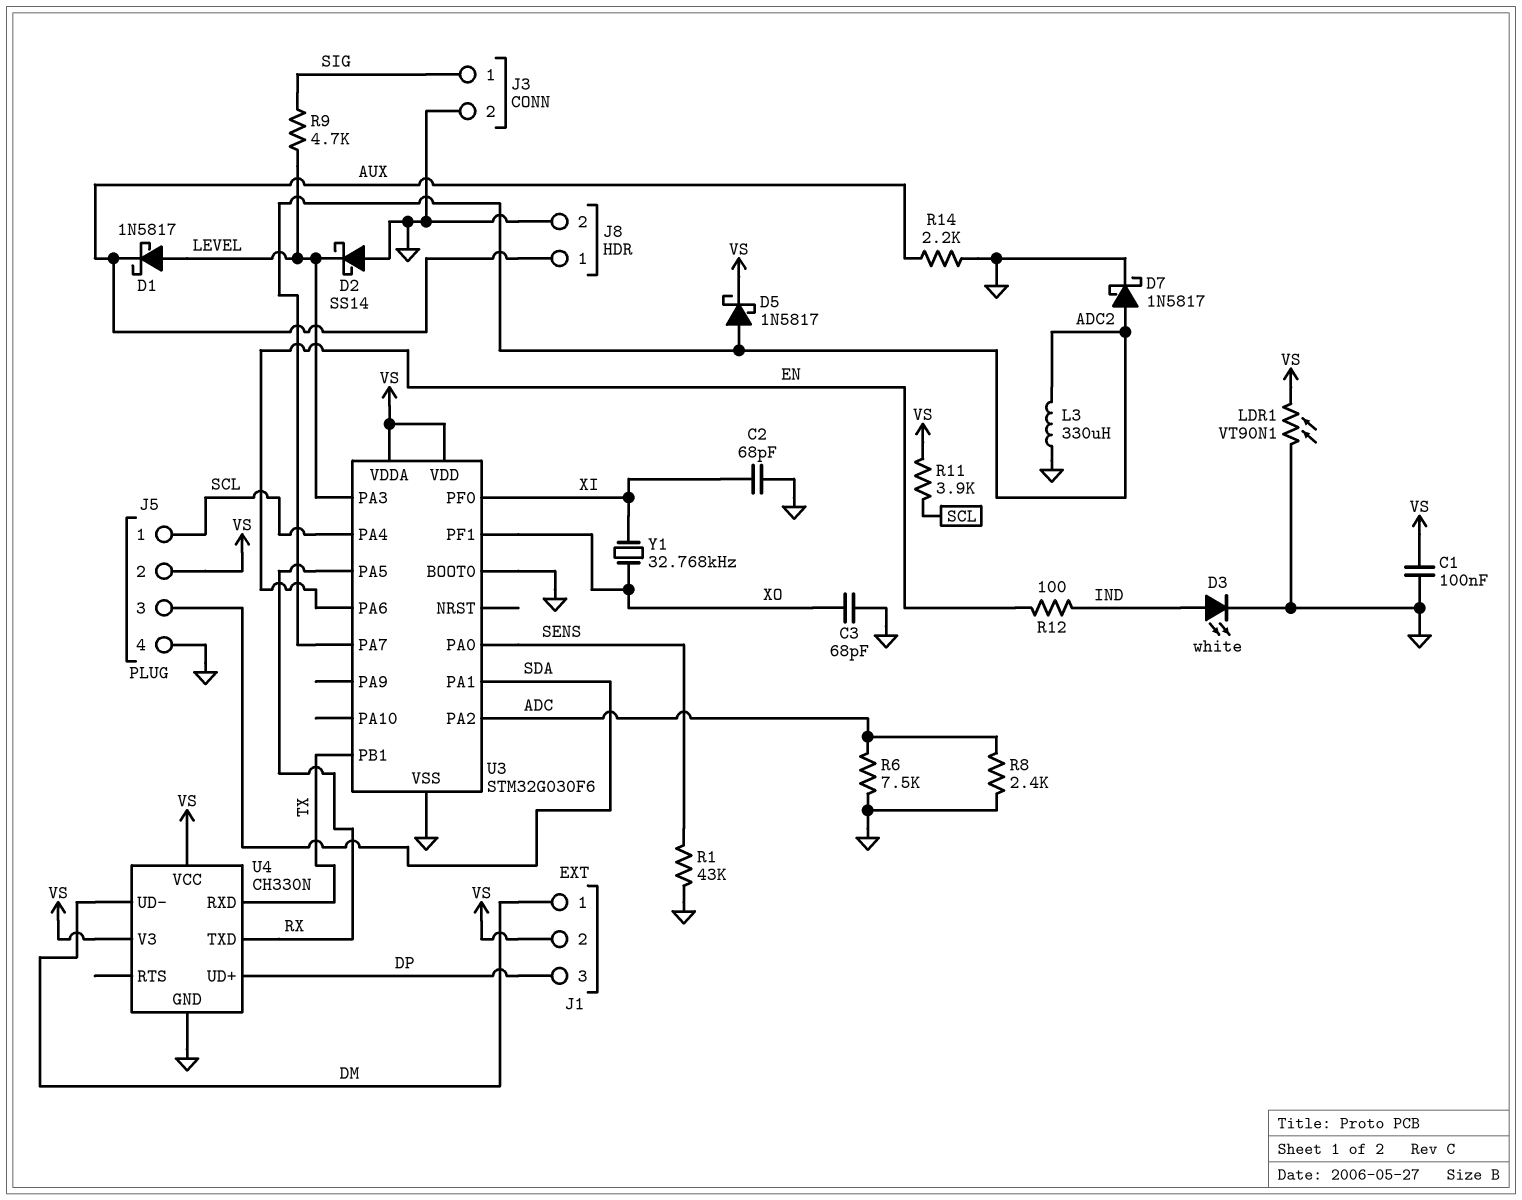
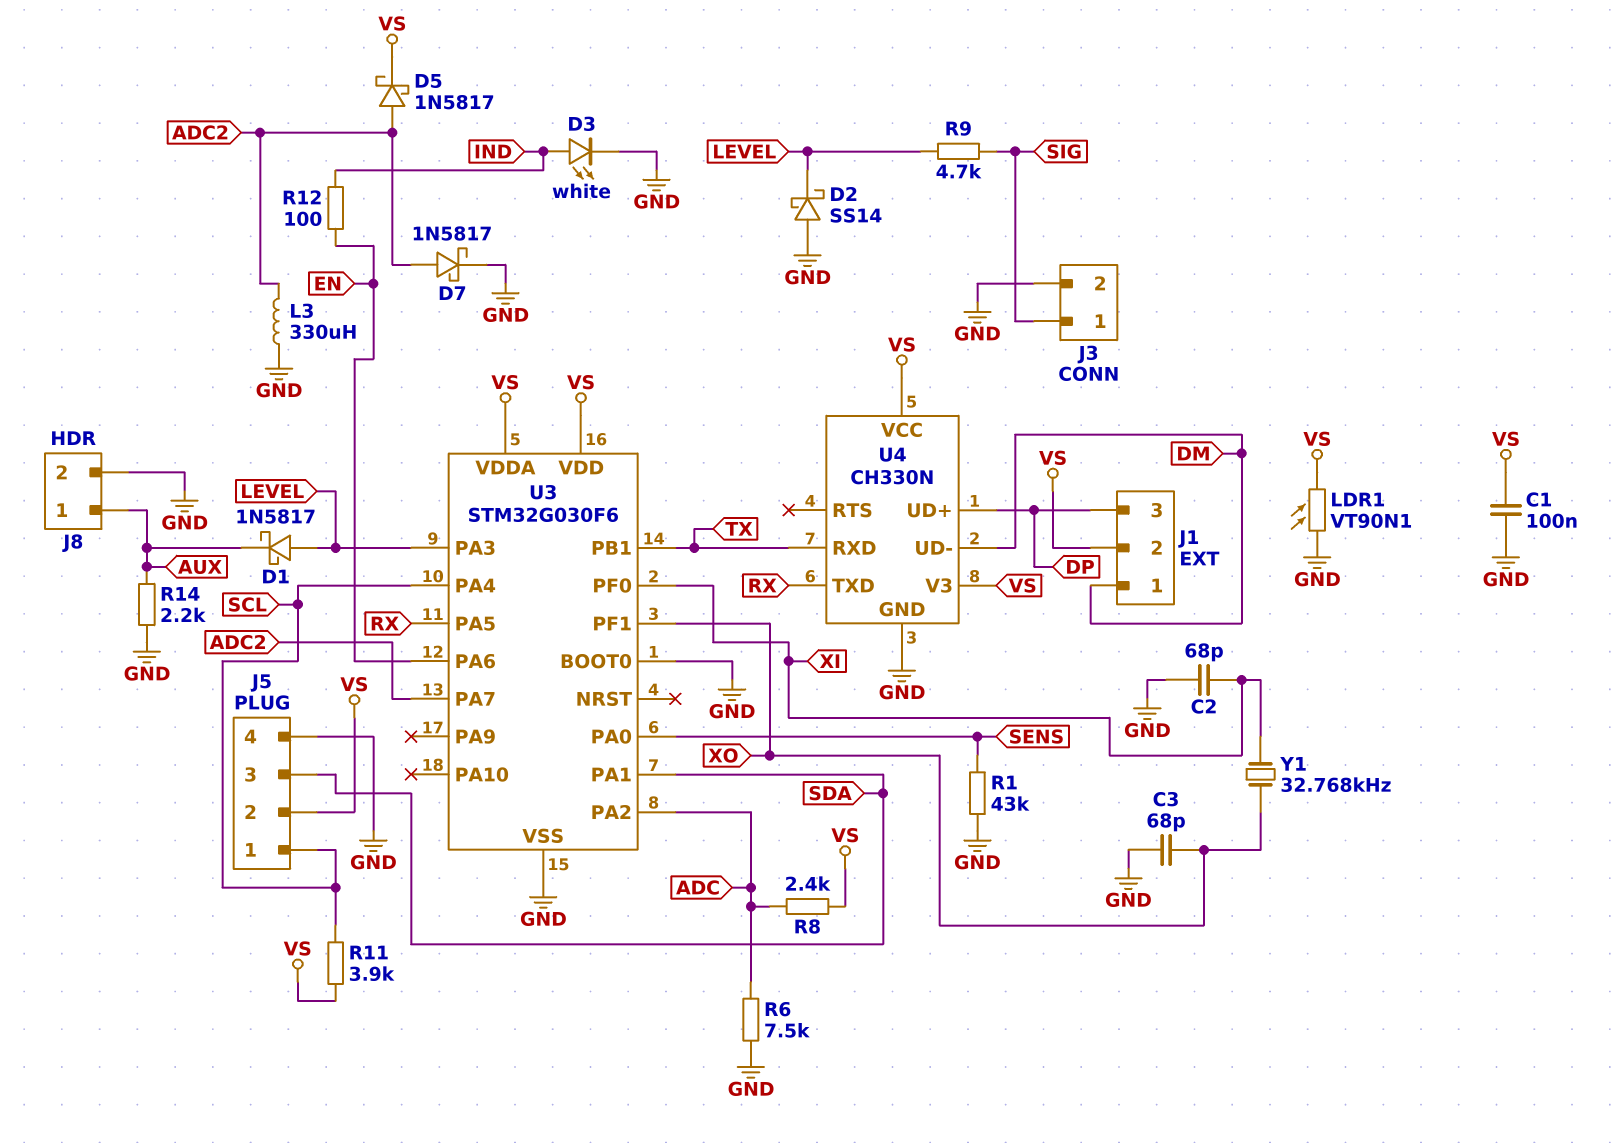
R8: 2.4k (ADC, GND) -> 2.4k (ADC, VS)

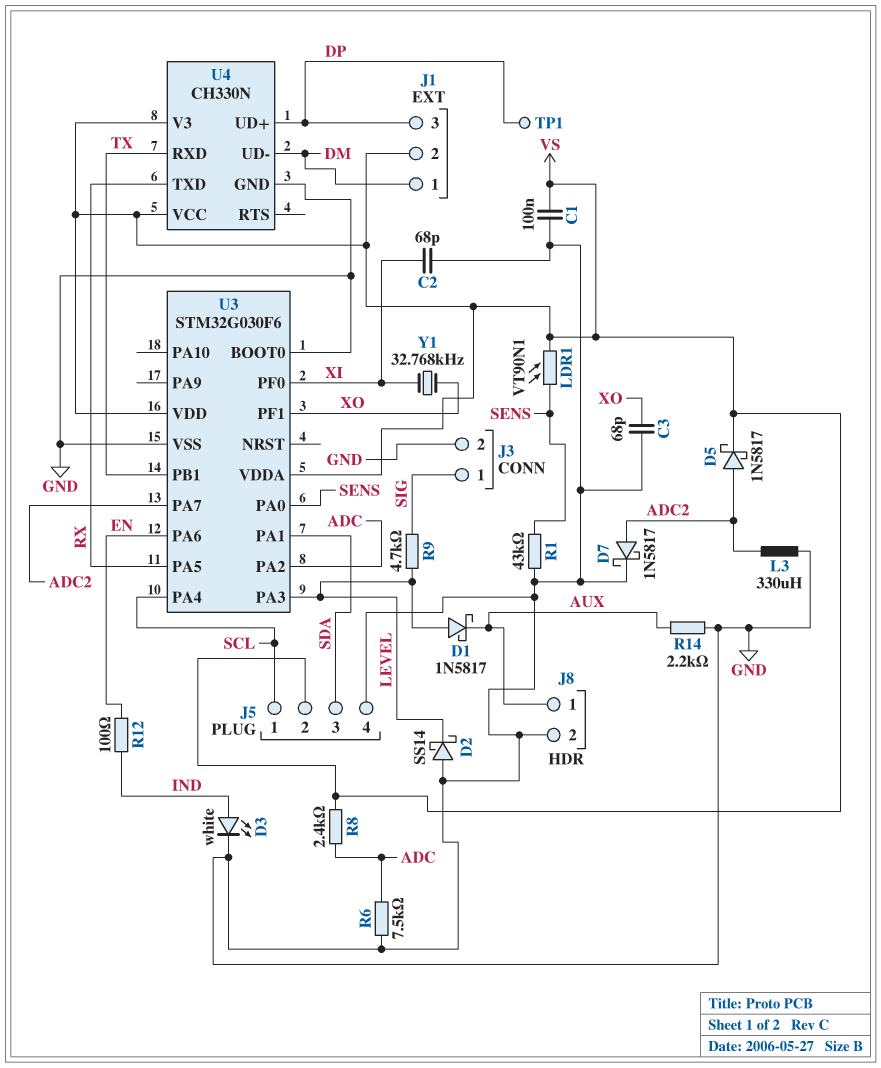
LDR1: VT90N1 (GND, VS) -> VT90N1 (SENS, VS)
R11: 3.9k (SCL, VS) -> none
TP1: none -> test point (DP)

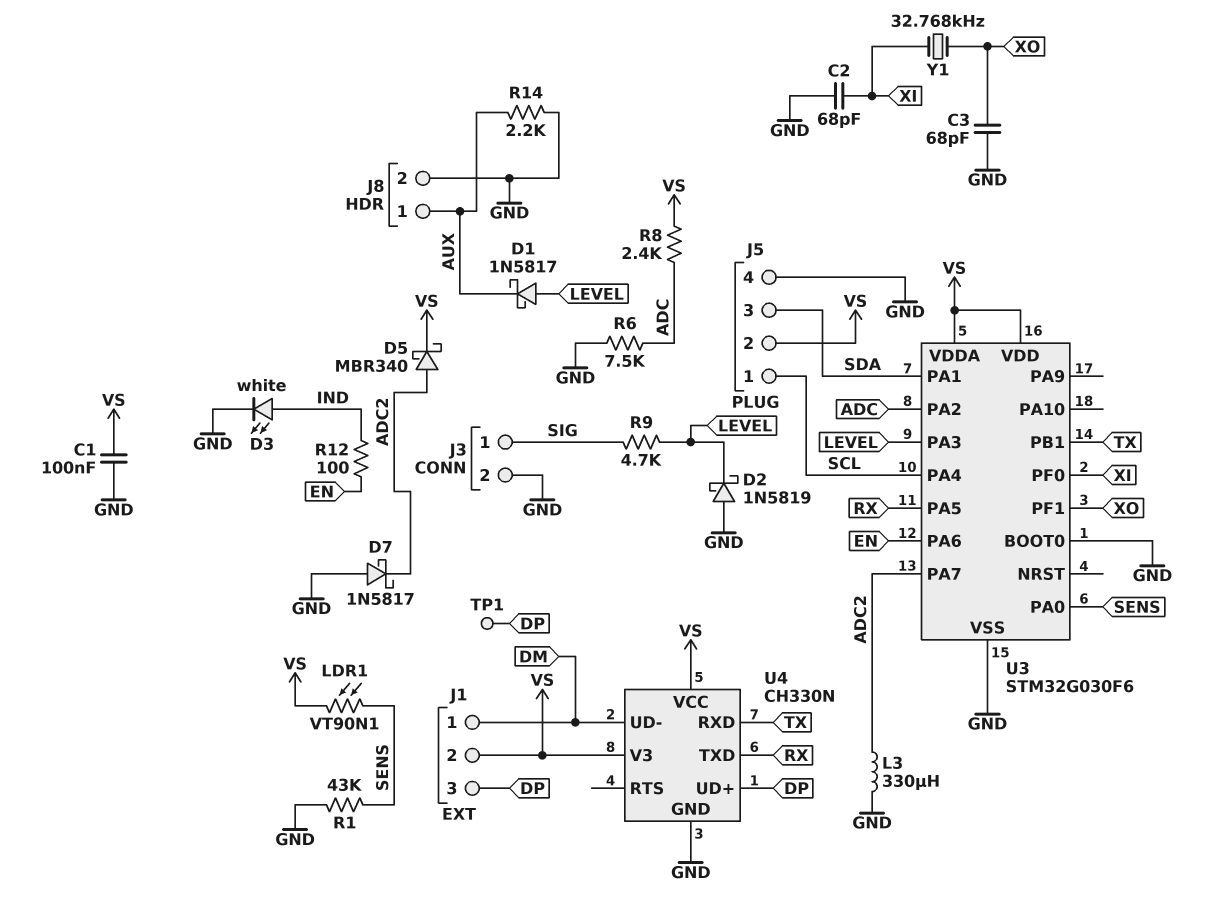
D2: schottky SS14 (A GND, K LEVEL) -> schottky 1N5819 (A GND, K LEVEL)
D5: schottky 1N5817 (A ADC2, K VS) -> schottky MBR340 (A ADC2, K VS)
D7: schottky 1N5817 (A ADC2, K GND) -> schottky 1N5817 (A GND, K ADC2)

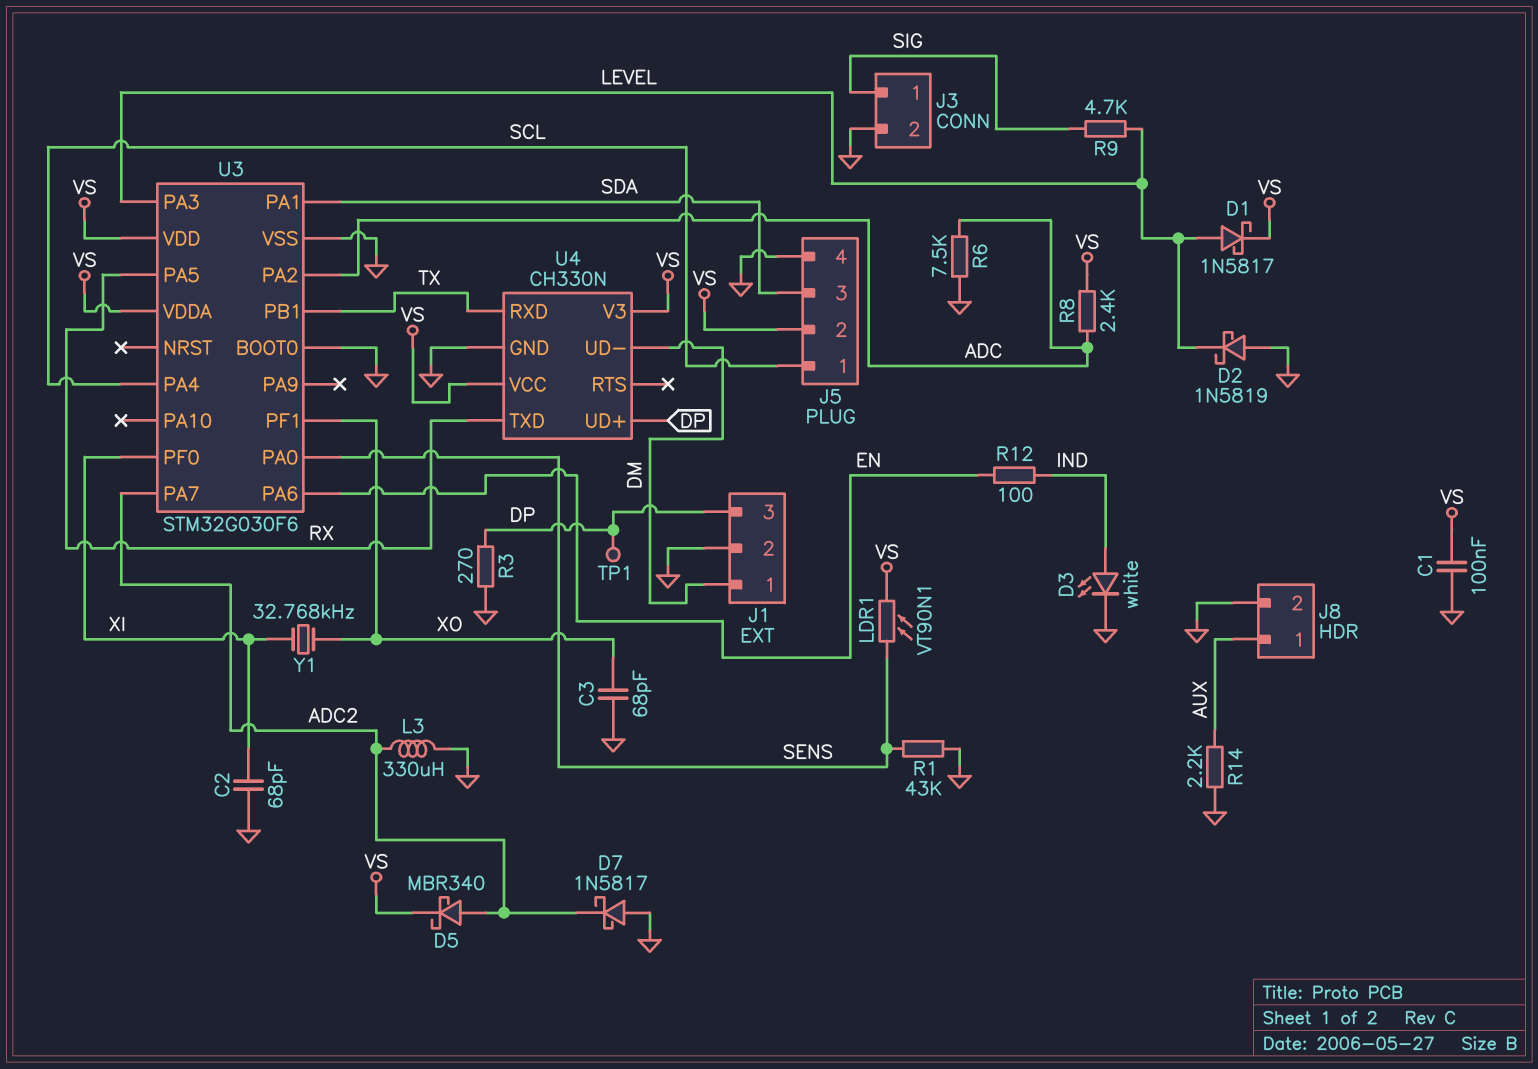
D1: schottky 1N5817 (A LEVEL, K AUX) -> schottky 1N5817 (A LEVEL, K VS)
J1 pin 2: VS -> GND
R3: none -> 270 (DP, GND)

